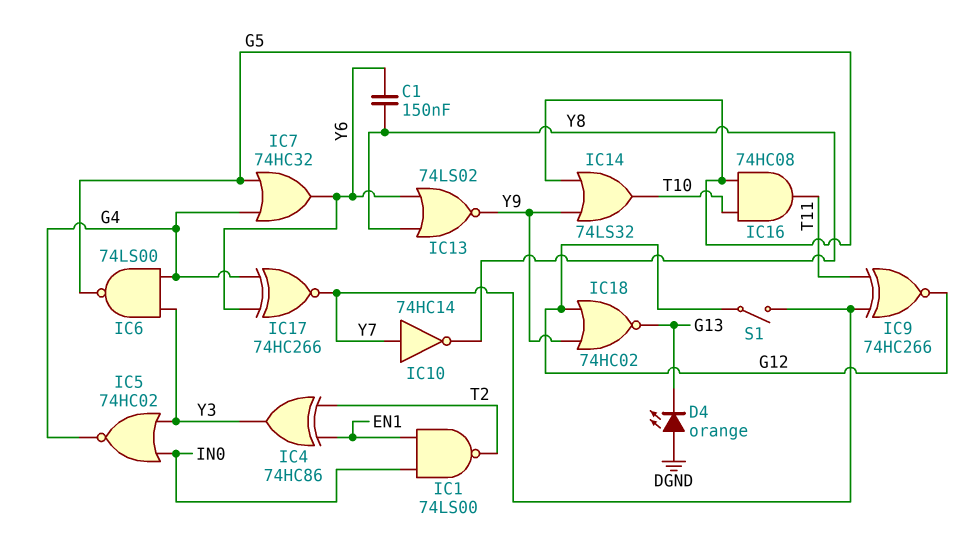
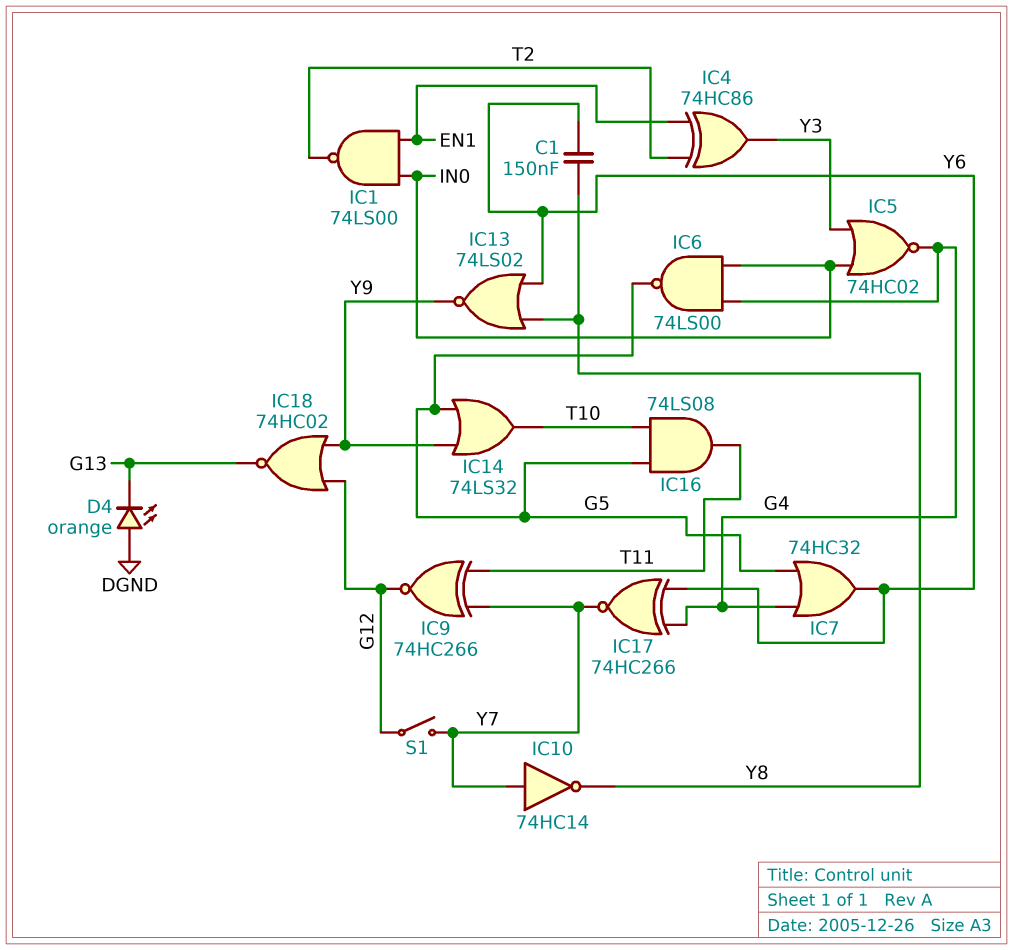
IC6: NAND 74LS00 (in G4, in Y3, out G5) -> NAND 74LS00 (in G4, in IN0, out G5)
IC16: AND 74HC08 (in G5, in T10, out T11) -> AND 74LS08 (in G5, in T10, out T11)

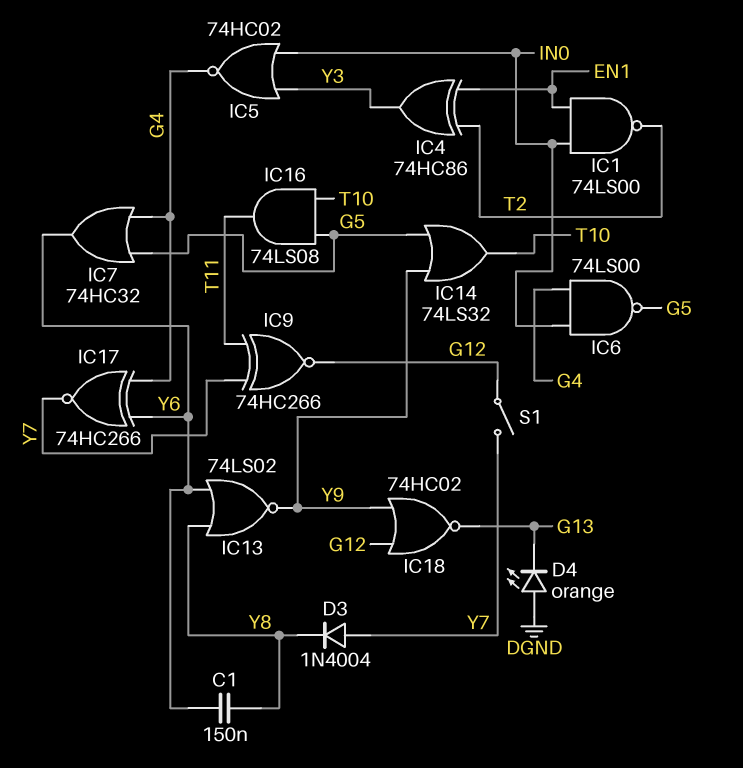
D3: none -> diode 1N4004 (A Y7, K Y8)
IC10: NOT 74HC14 (in Y7, out Y8) -> none

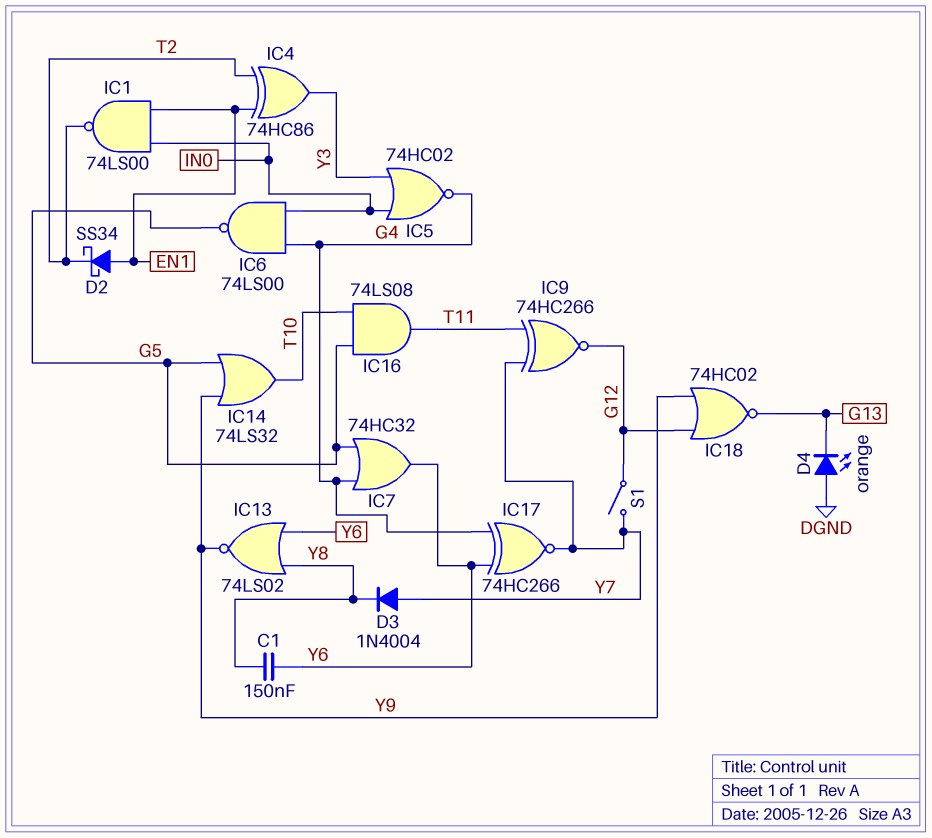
D2: none -> schottky SS34 (A EN1, K T2)

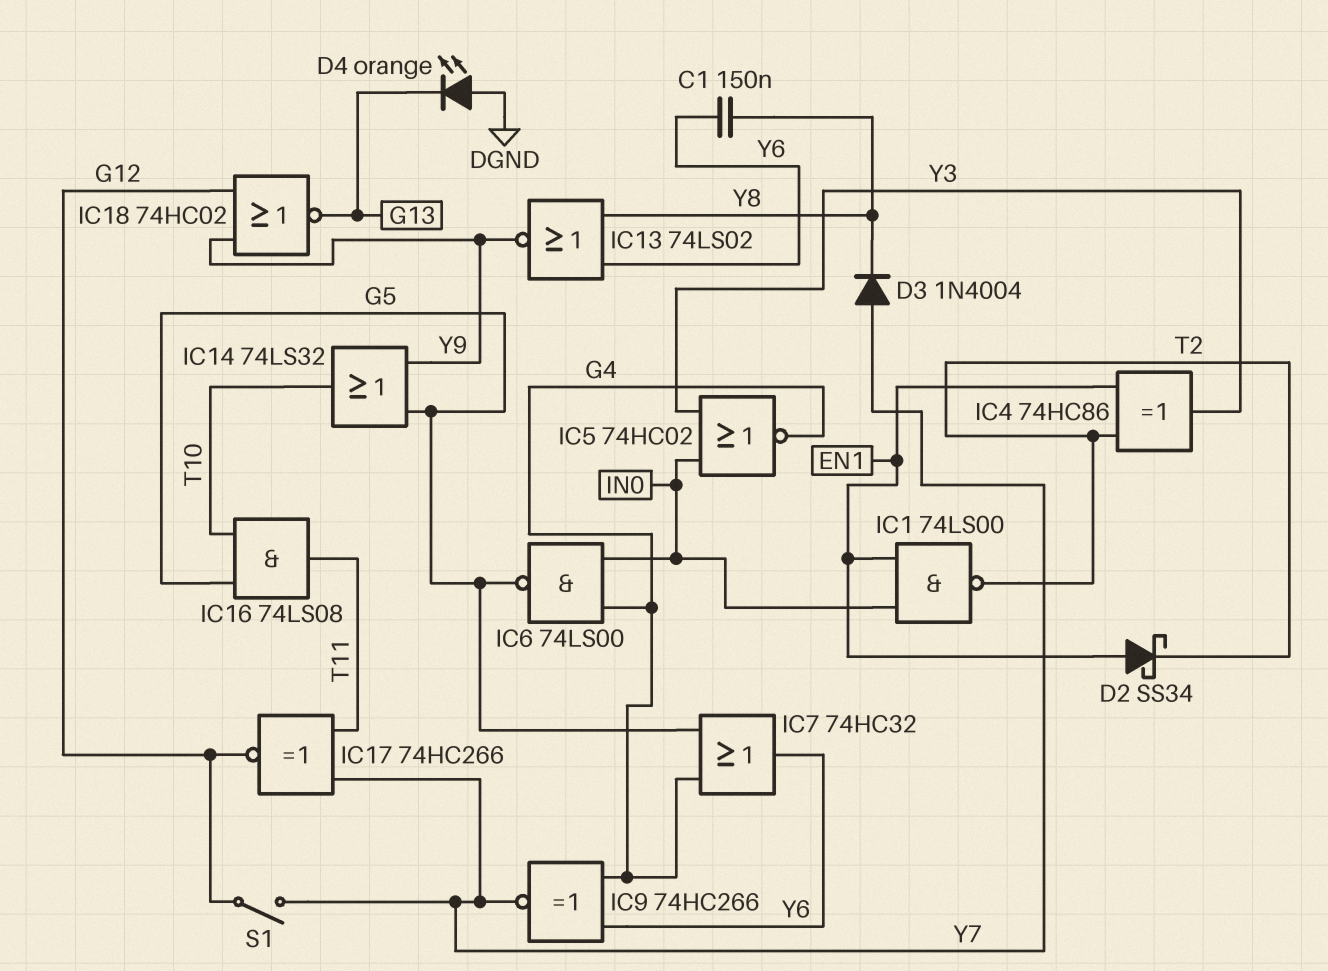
IC9: XNOR 74HC266 (in T11, in Y7, out G12) -> XNOR 74HC266 (in G4, in Y6, out Y7)
IC17: XNOR 74HC266 (in G4, in Y6, out Y7) -> XNOR 74HC266 (in T11, in Y7, out G12)

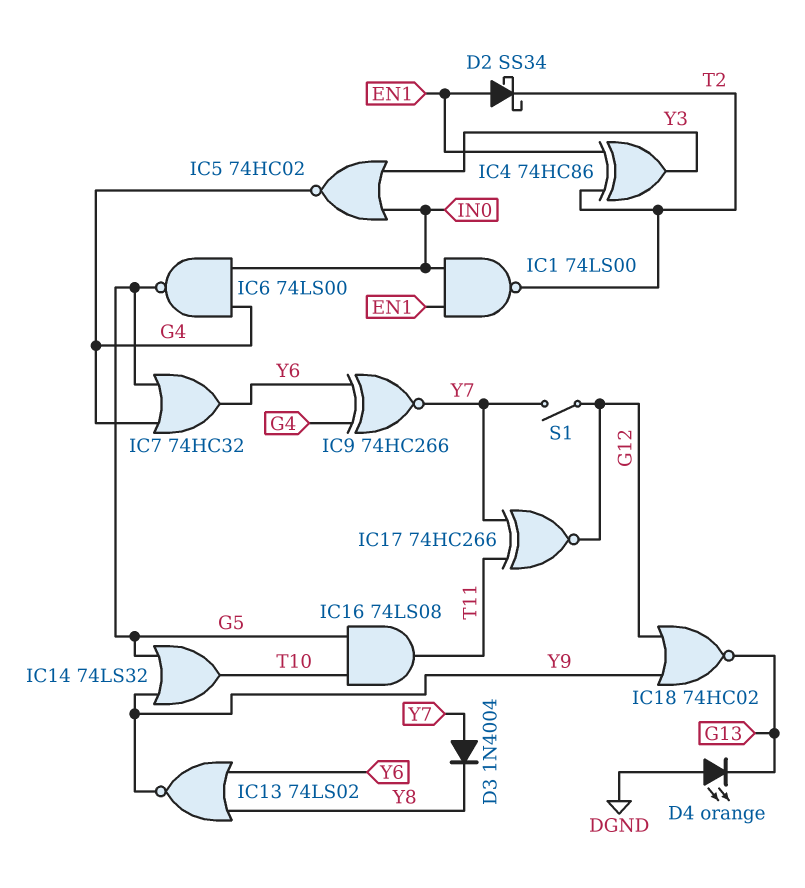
C1: 150nF (Y6, Y8) -> none

